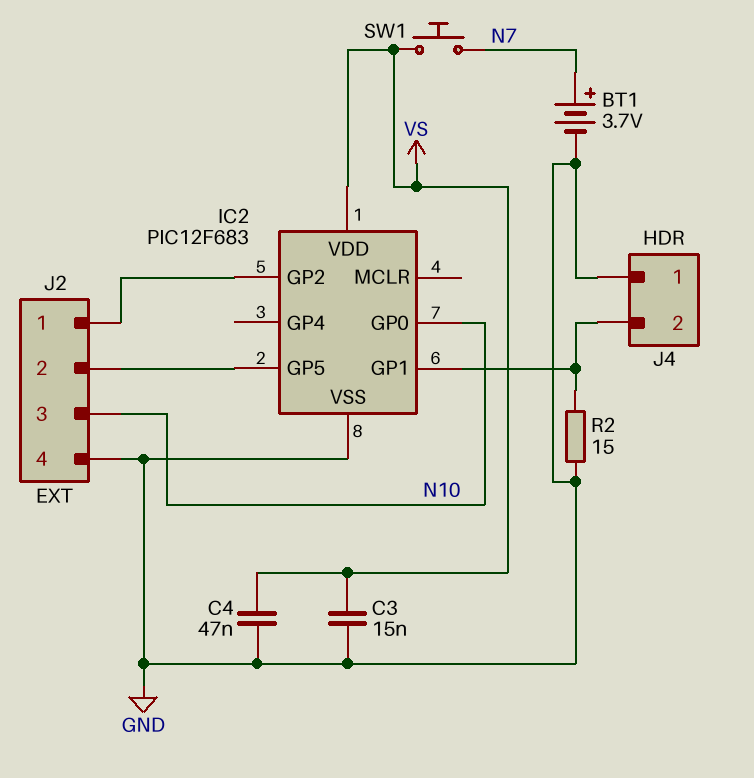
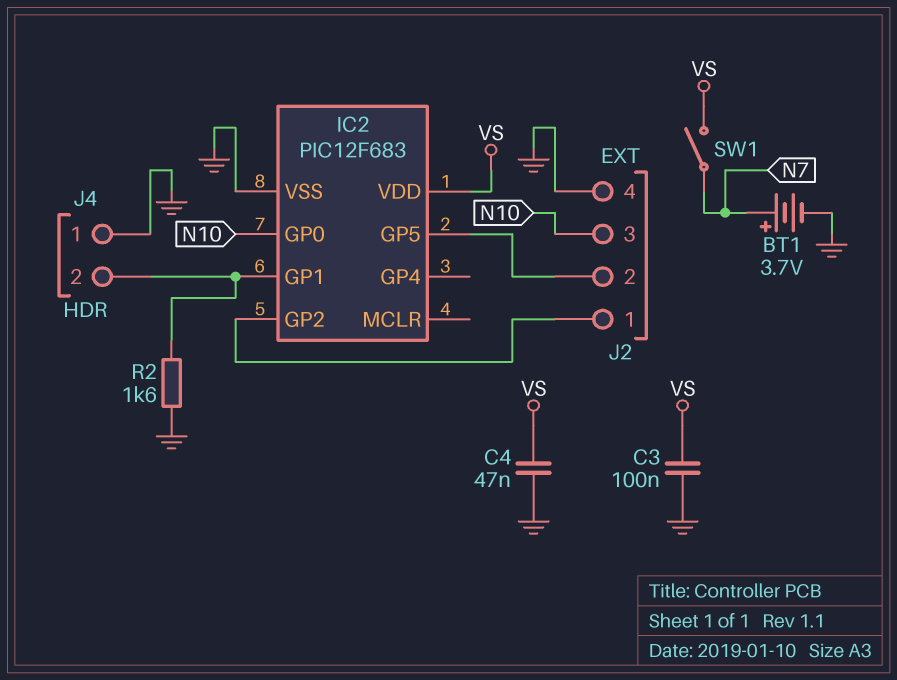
C3: 15nF (GND, VS) -> 100nF (GND, VS)
R2: 15 (GND, IC2/GP1) -> 1.6k (GND, IC2/GP1)
SW1: button (N7, VS) -> switch (N7, VS)

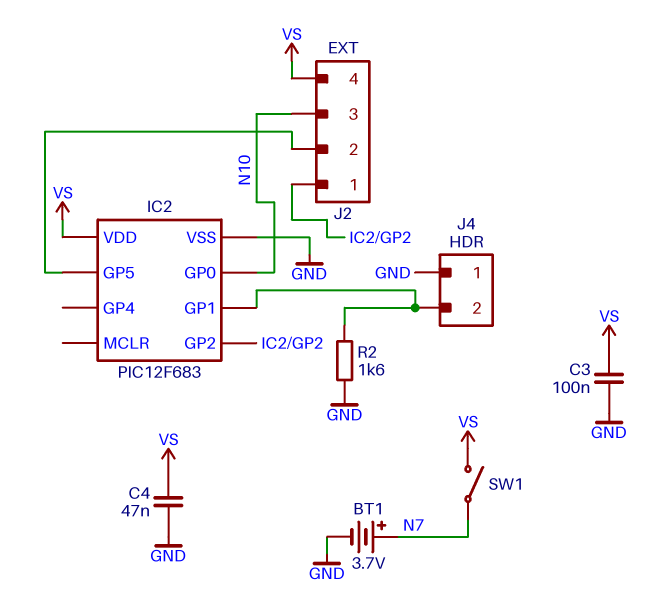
J2 pin 4: GND -> VS

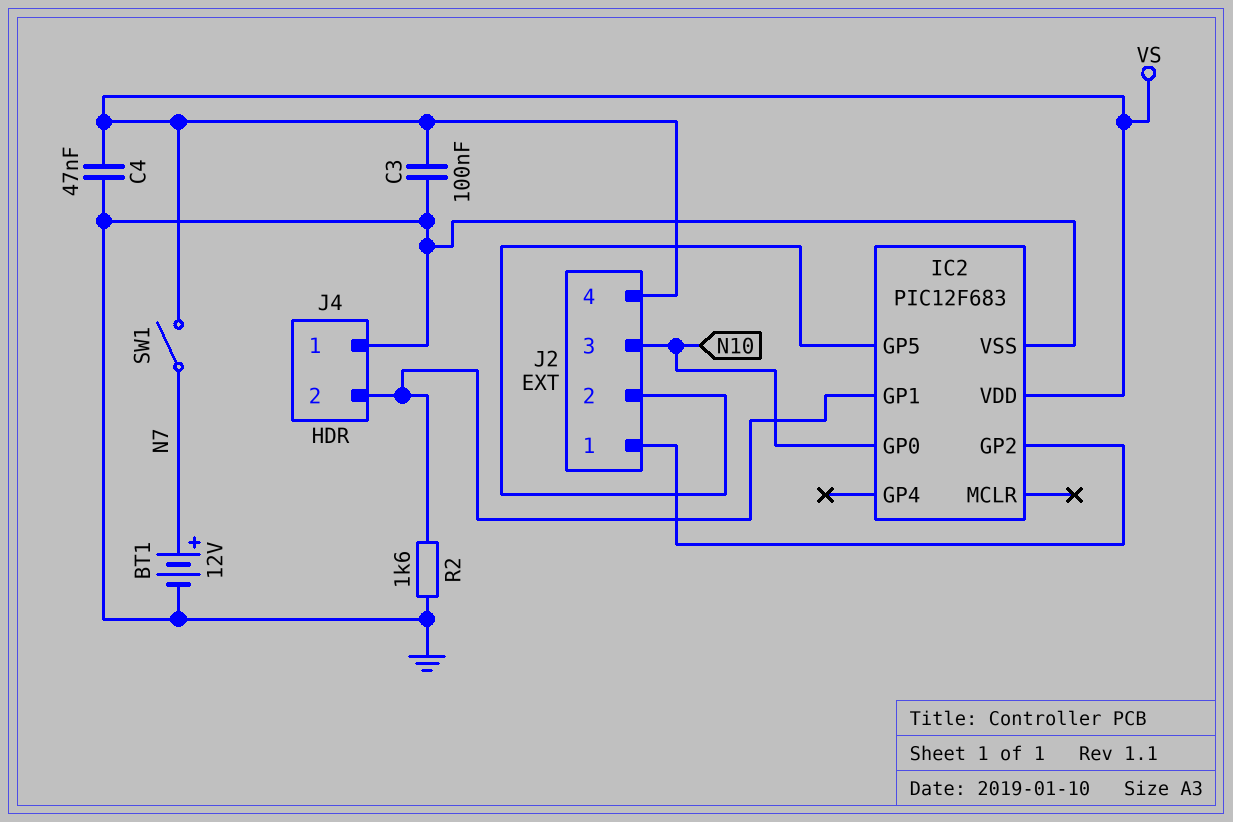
BT1: 3.7V (plus N7, minus GND) -> 12V (plus N7, minus GND)

